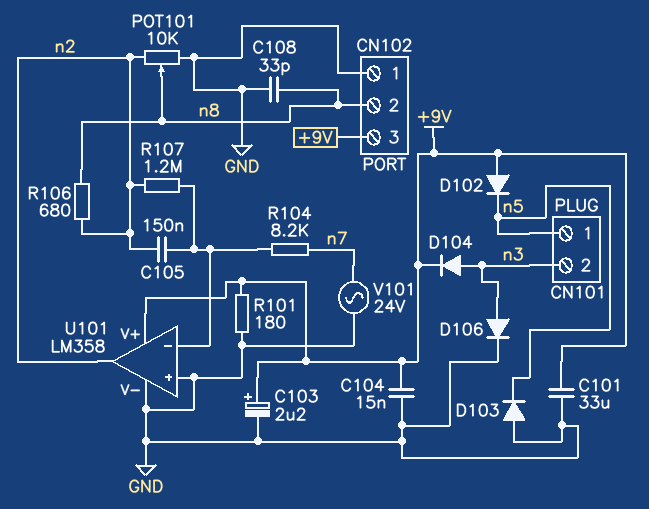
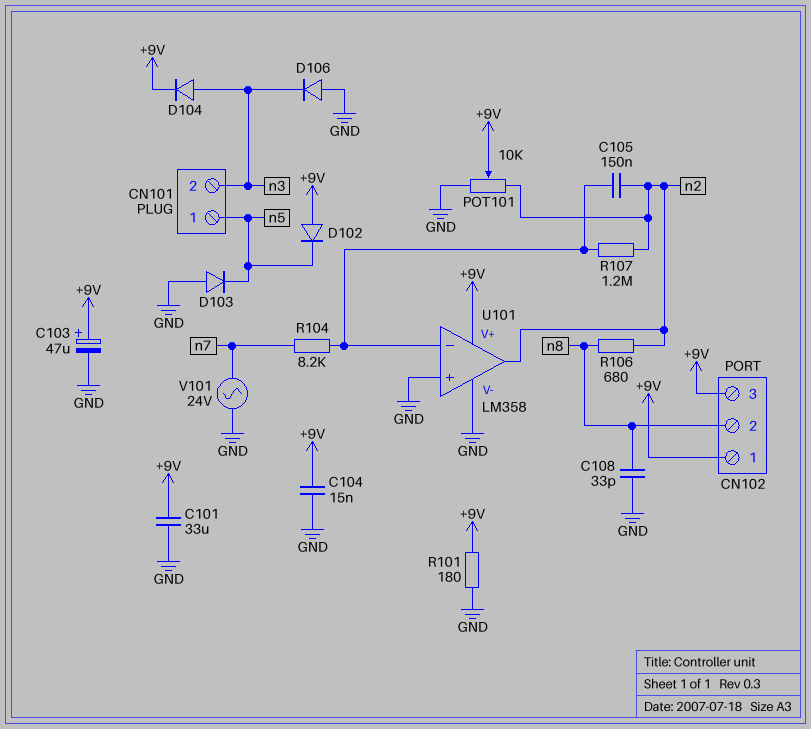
C103: 2.2uF (plus +9V, minus GND) -> 47uF (plus +9V, minus GND)
CN102 pin 1: GND -> +9V
D106: diode (A n3, K GND) -> diode (A GND, K n3)
POT101: 10k (GND, n2, wiper n8) -> 10k (GND, n2, wiper +9V)

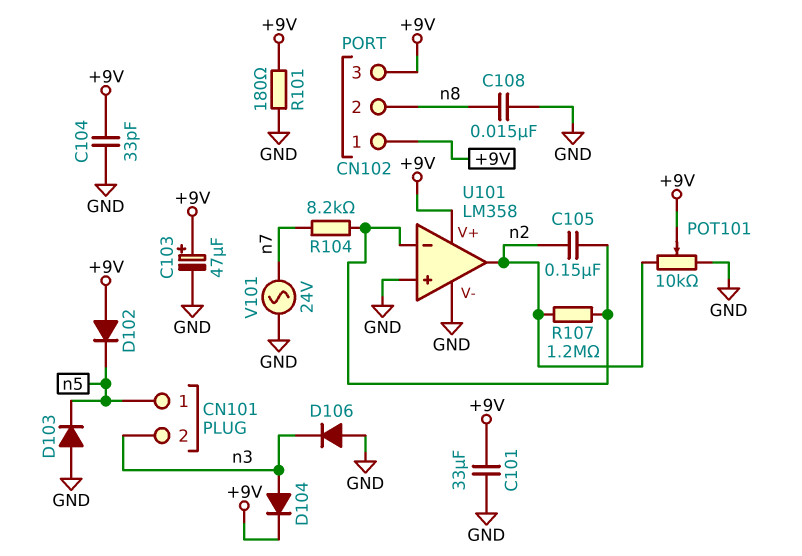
C104: 15nF (+9V, GND) -> 33pF (+9V, GND)
C108: 33pF (GND, n8) -> 15nF (GND, n8)
R106: 680 (n2, n8) -> none

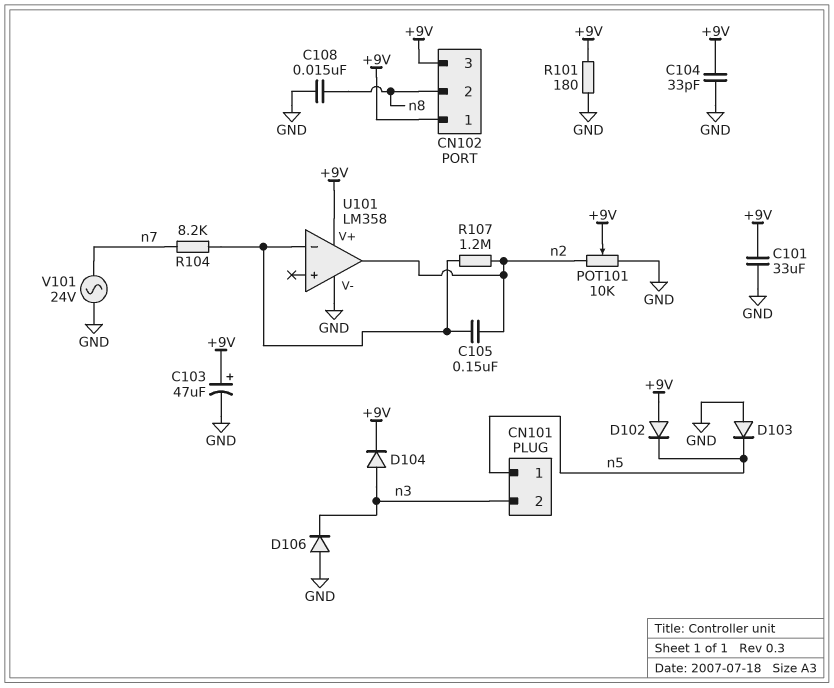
U101 pin in+: GND -> none

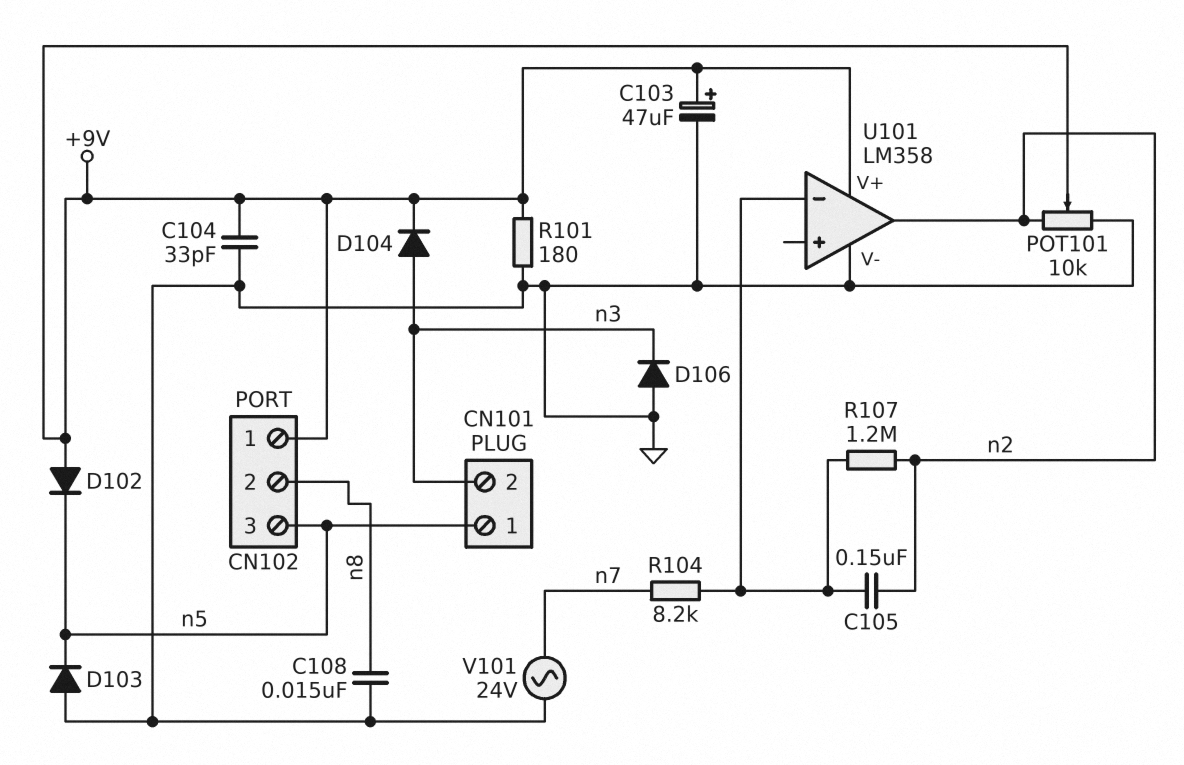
C101: 33uF (+9V, GND) -> none
CN102 pin 3: +9V -> n5

